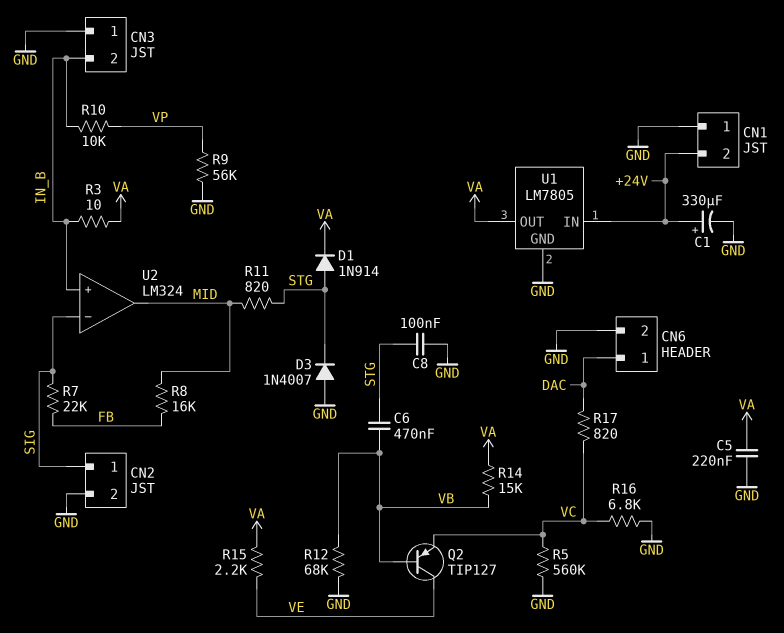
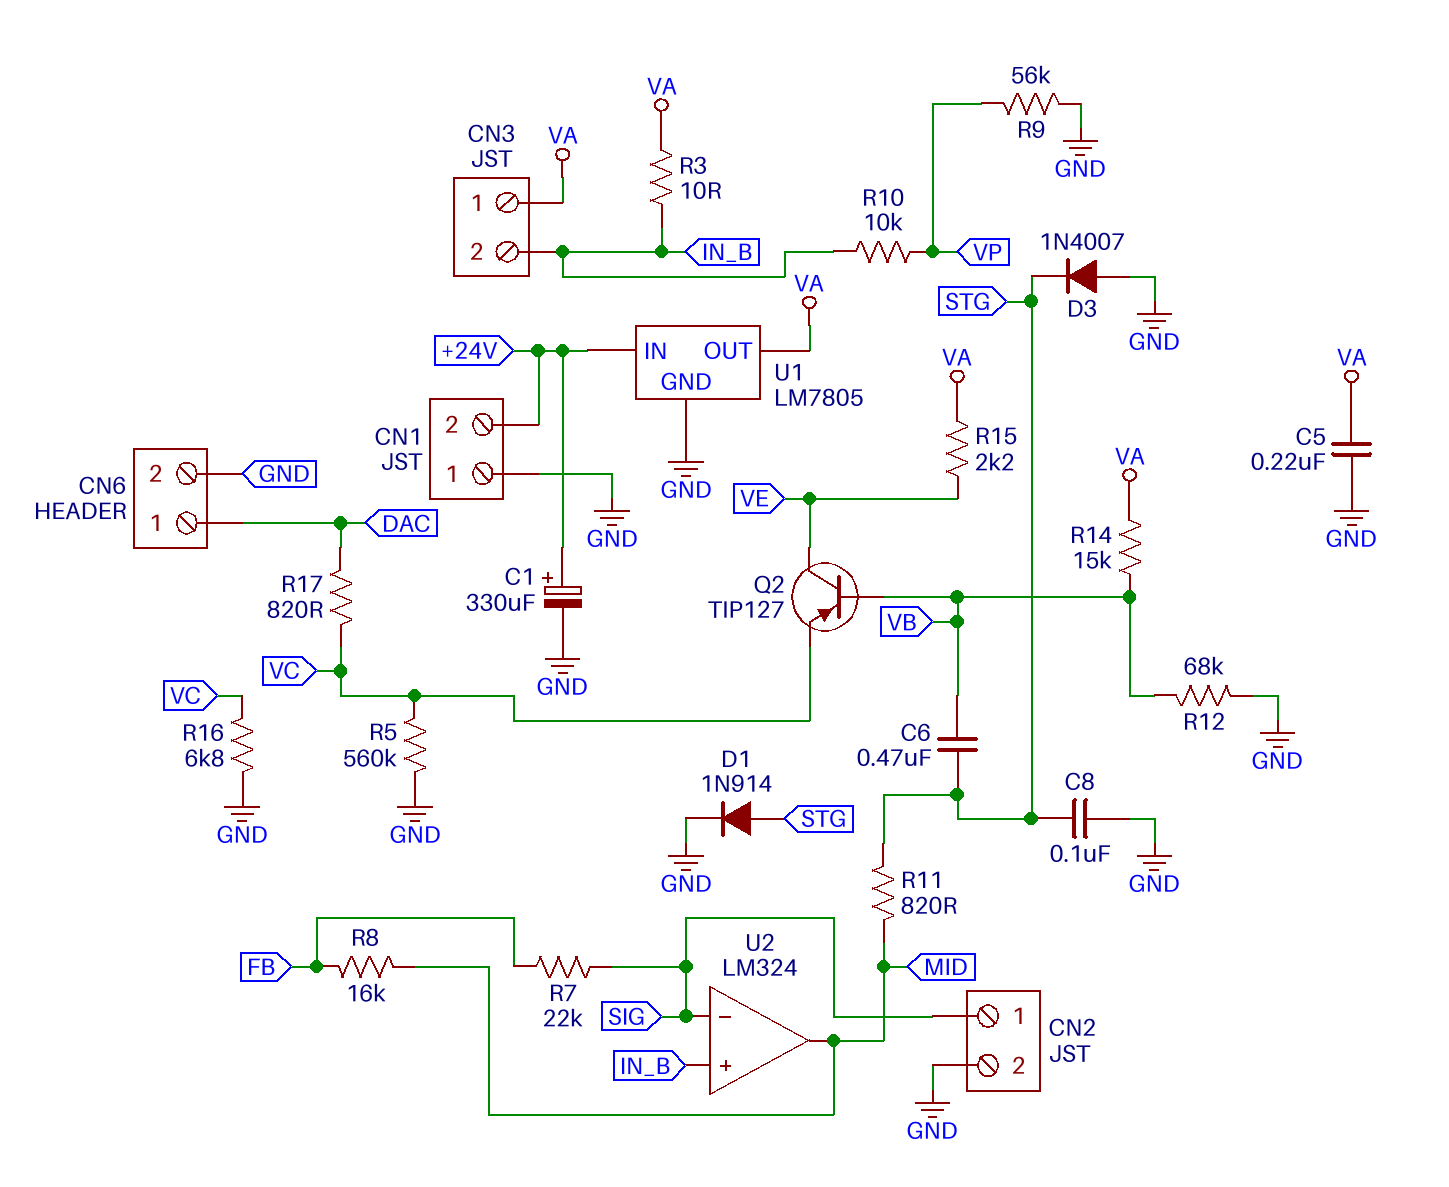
CN3 pin 1: GND -> VA
D1: diode 1N914 (A STG, K VA) -> diode 1N914 (A STG, K GND)

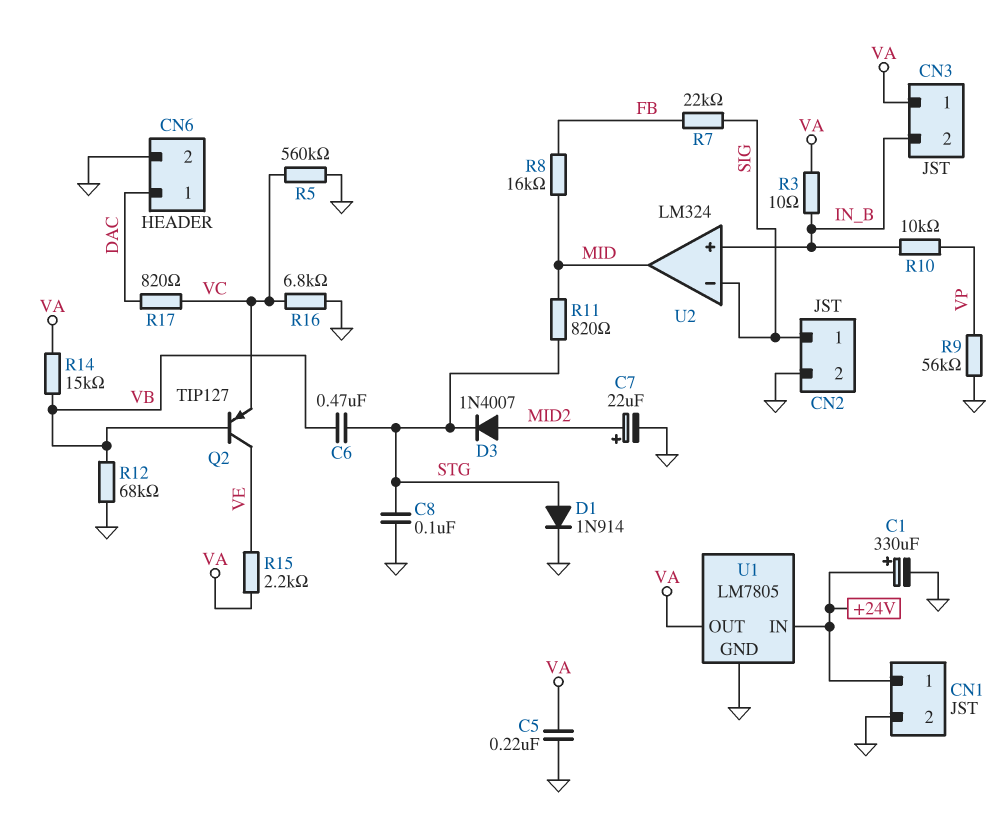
C7: none -> 22uF (plus MID2, minus GND)
CN1 pin 1: GND -> +24V
CN1 pin 2: +24V -> GND
D3: diode 1N4007 (A GND, K STG) -> diode 1N4007 (A MID2, K STG)

